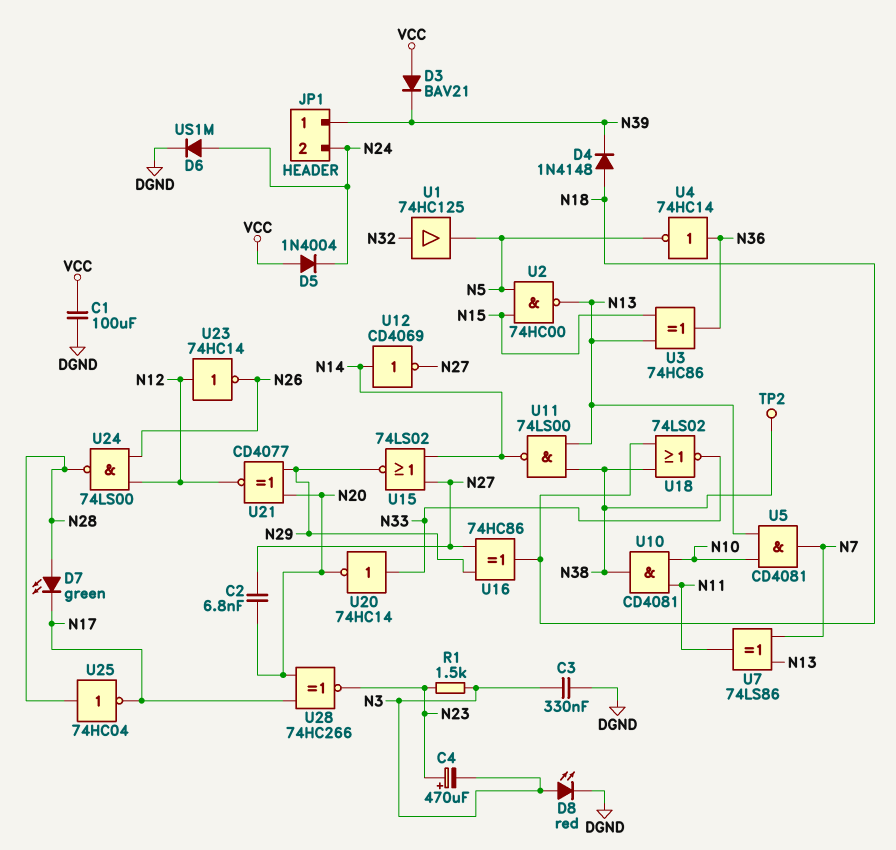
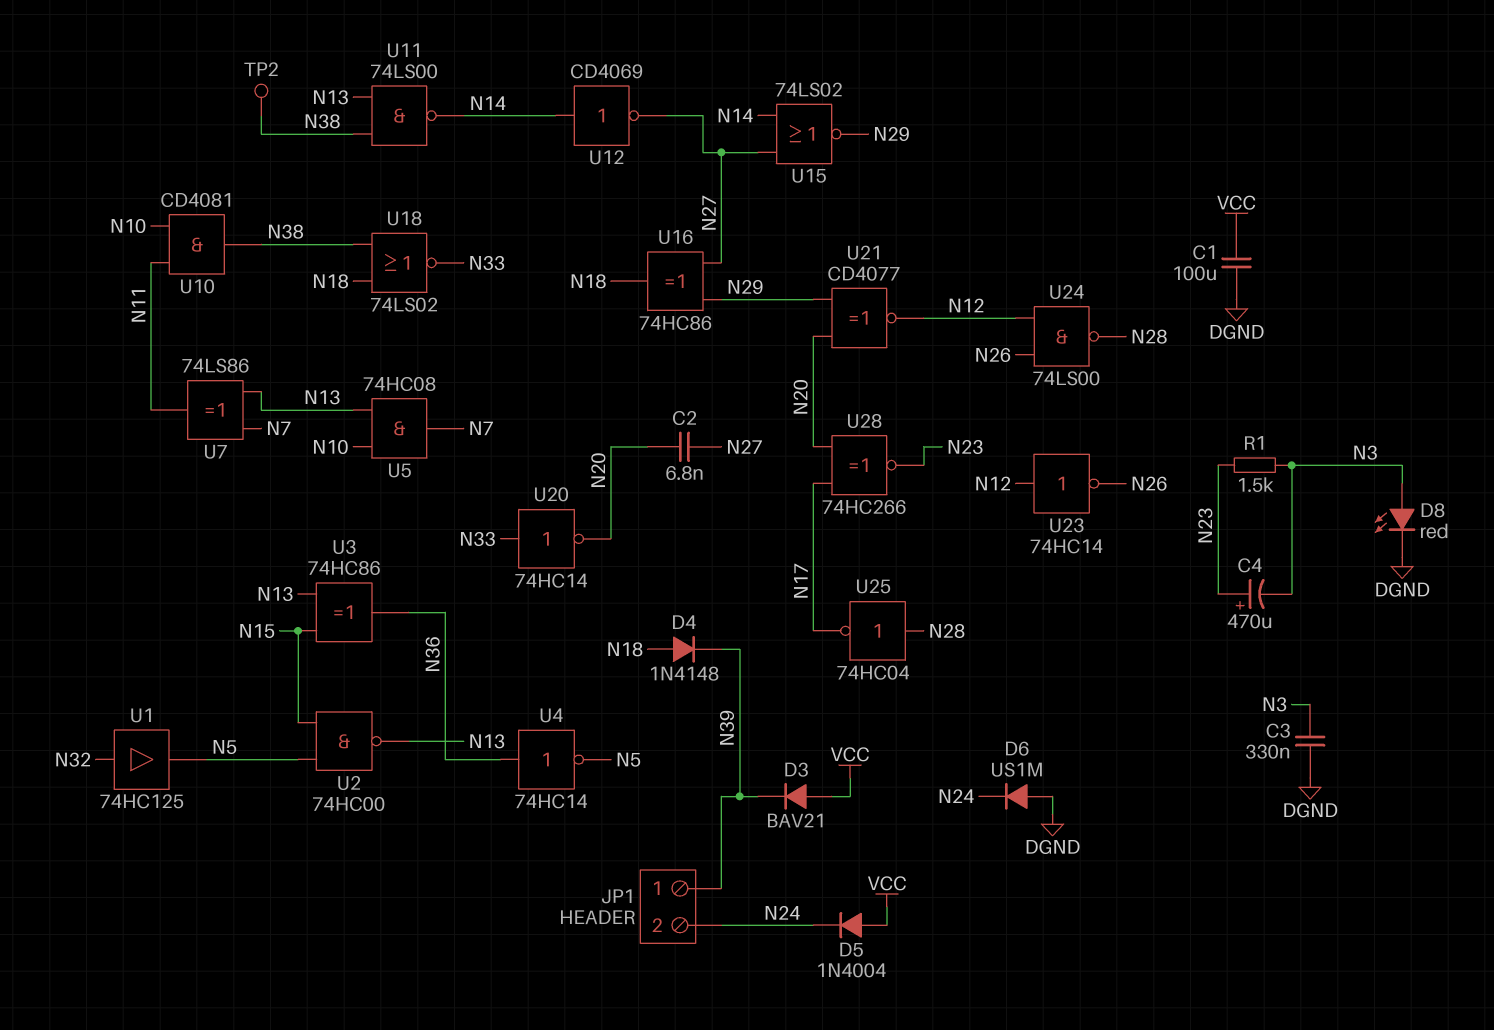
D6: diode US1M (A N24, K DGND) -> diode US1M (A DGND, K N24)
D7: LED green (A N28, K N17) -> none
U5: AND CD4081 (in N10, in N13, out N7) -> AND 74HC08 (in N10, in N13, out N7)

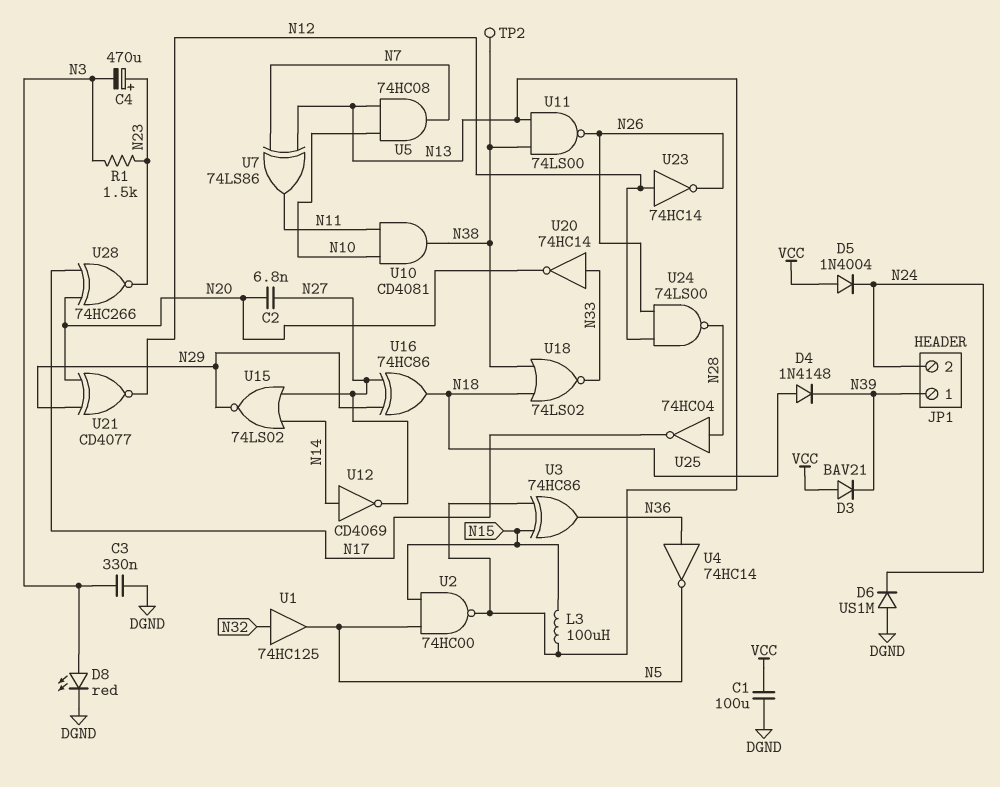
L3: none -> 100uH (N13, N15)
U11: NAND 74LS00 (in N13, in N38, out N14) -> NAND 74LS00 (in N13, in N38, out N26)

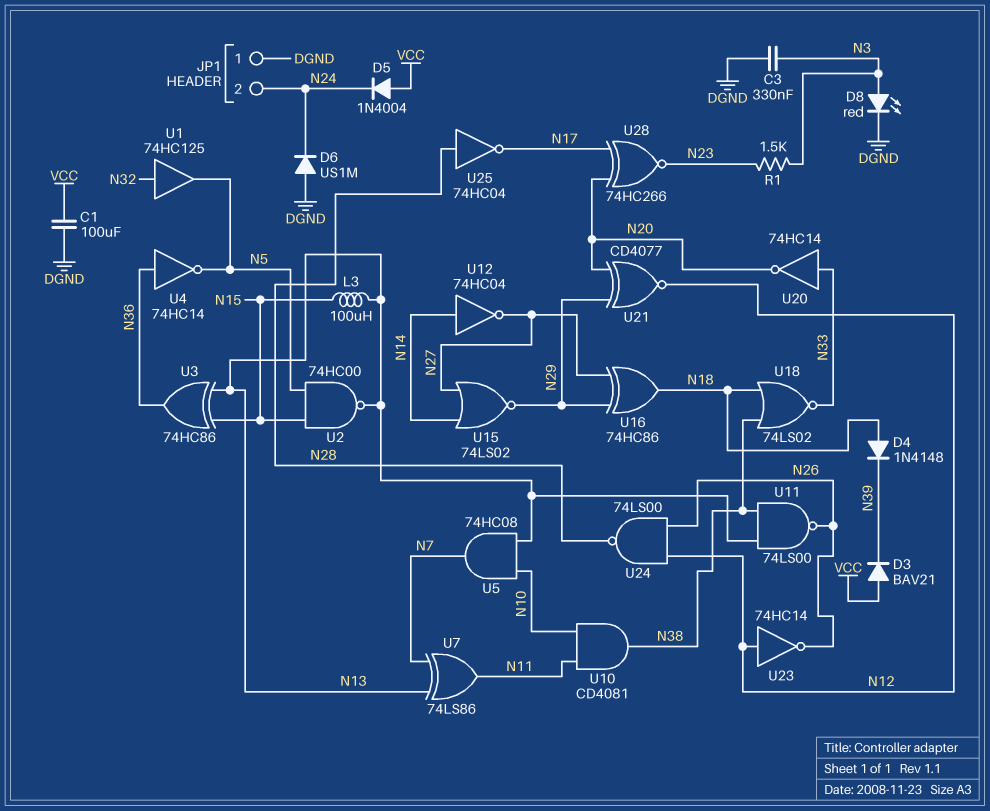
C2: 6.8nF (N20, N27) -> none
C4: 470uF (plus N23, minus N3) -> none
JP1 pin 1: N39 -> DGND
TP2: test point (N38) -> none
U12: NOT CD4069 (in N14, out N27) -> NOT 74HC04 (in N14, out N27)

